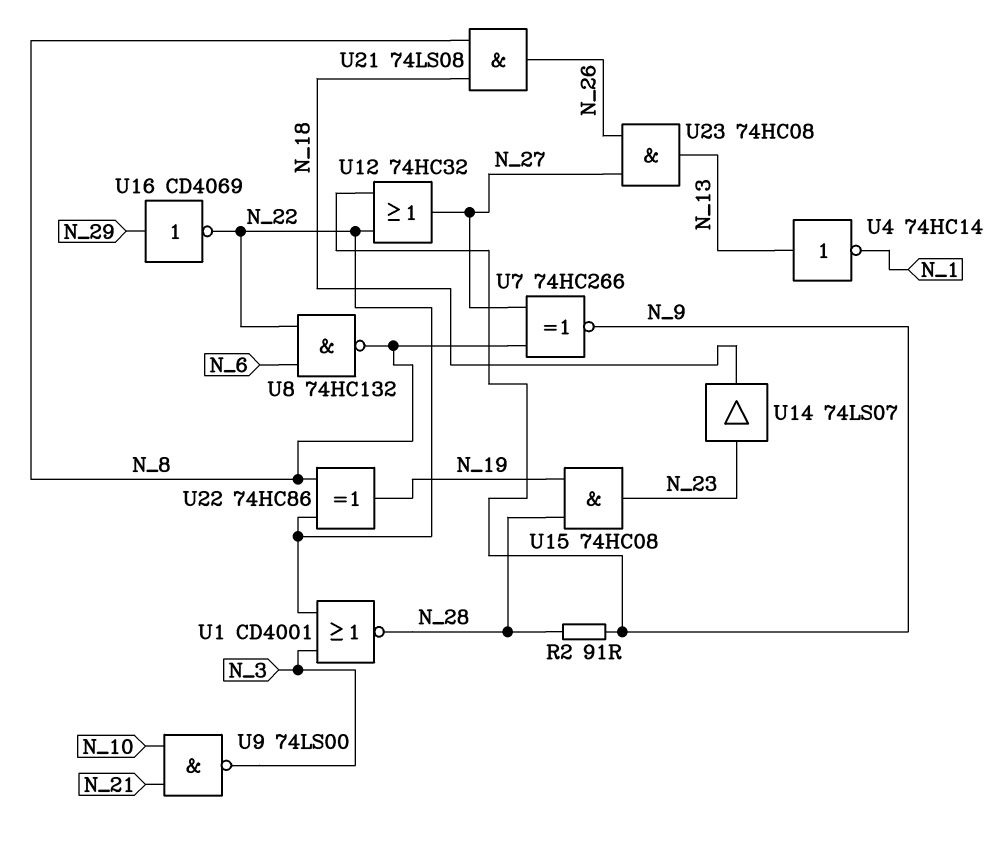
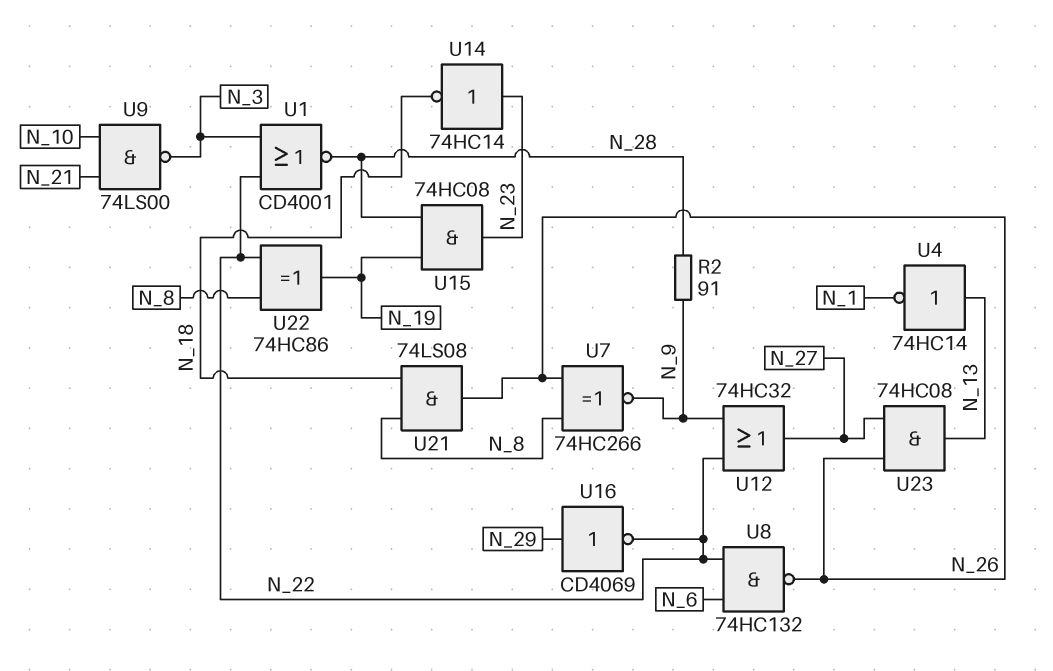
U7: XNOR 74HC266 (in N_8, in N_27, out N_9) -> XNOR 74HC266 (in N_8, in N_26, out N_9)
U8: NAND 74HC132 (in N_6, in N_22, out N_8) -> NAND 74HC132 (in N_6, in N_22, out N_26)
U14: buffer 74LS07 (in N_23, out N_18) -> NOT 74HC14 (in N_23, out N_18)

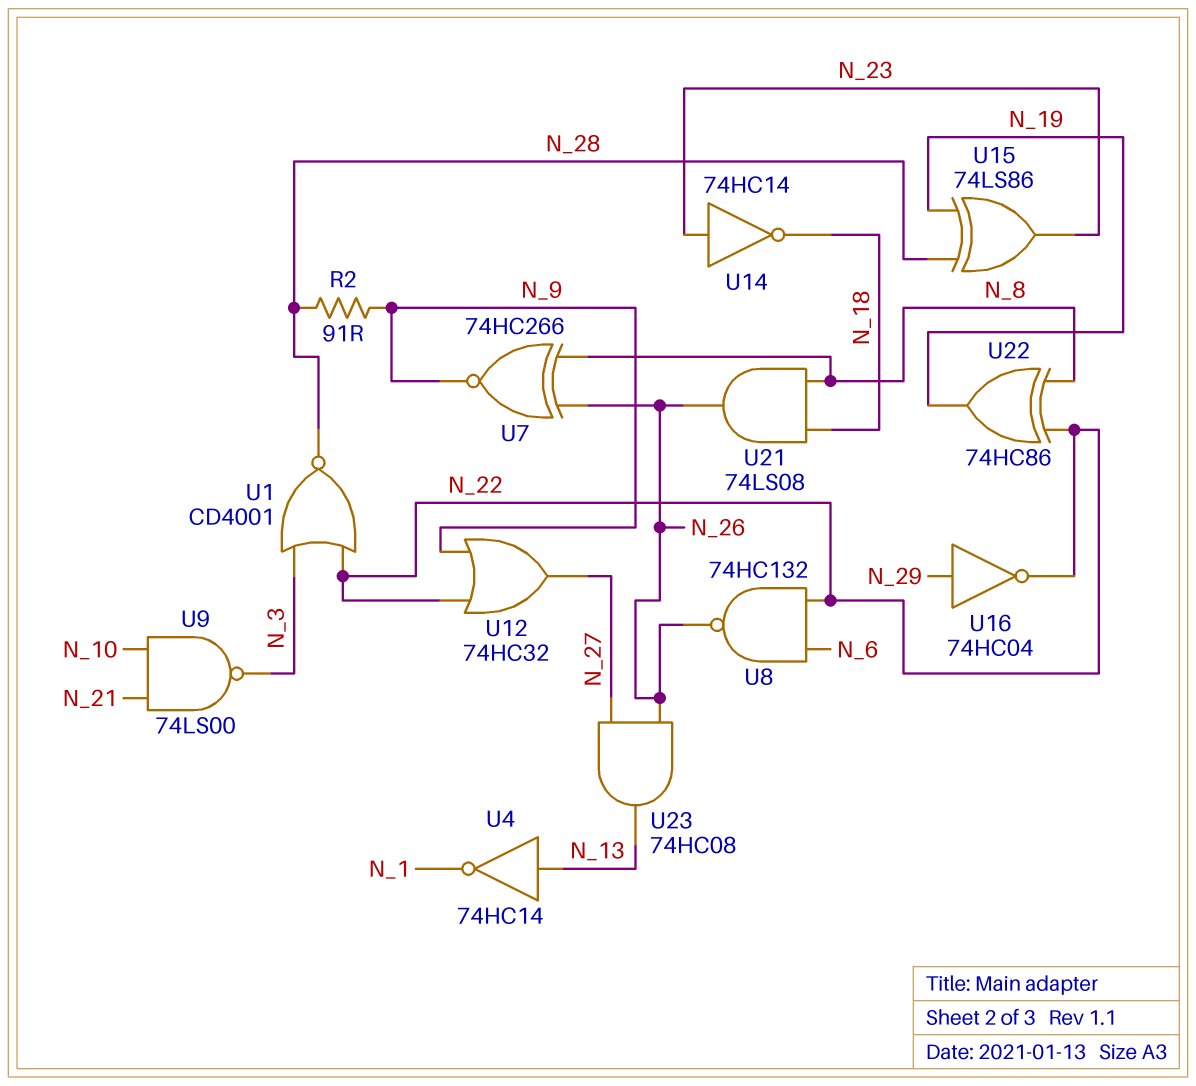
U15: AND 74HC08 (in N_19, in N_28, out N_23) -> XOR 74LS86 (in N_19, in N_28, out N_23)
U16: NOT CD4069 (in N_29, out N_22) -> NOT 74HC04 (in N_29, out N_22)

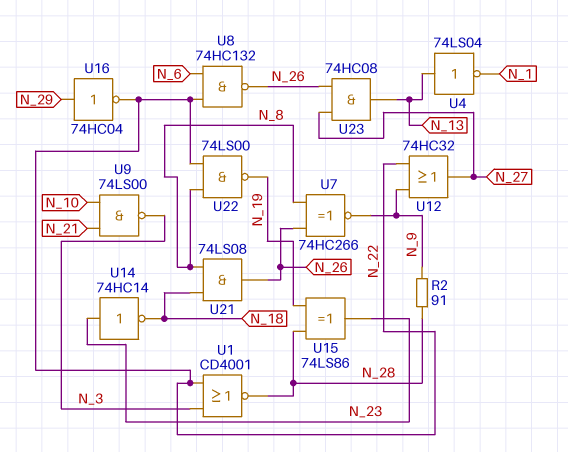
U4: NOT 74HC14 (in N_13, out N_1) -> NOT 74LS04 (in N_13, out N_1)
U22: XOR 74HC86 (in N_8, in N_22, out N_19) -> NAND 74LS00 (in N_8, in N_22, out N_19)

